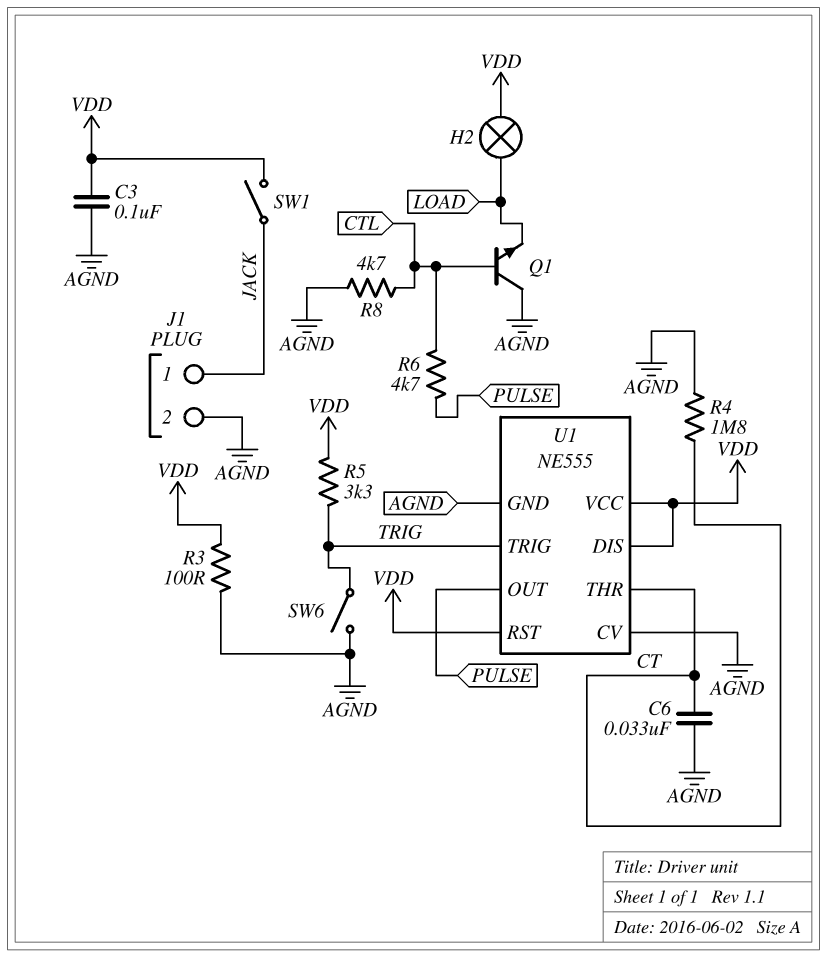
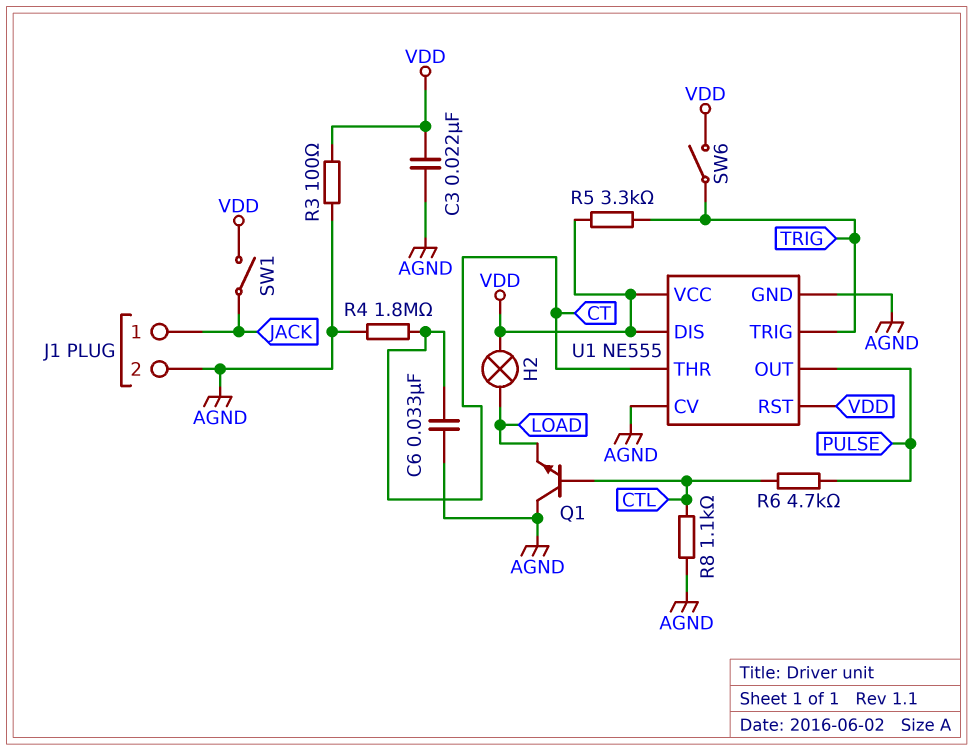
C3: 100nF (AGND, VDD) -> 22nF (AGND, VDD)
R8: 4.7k (AGND, CTL) -> 1.1k (AGND, CTL)
SW6: switch (AGND, TRIG) -> switch (TRIG, VDD)

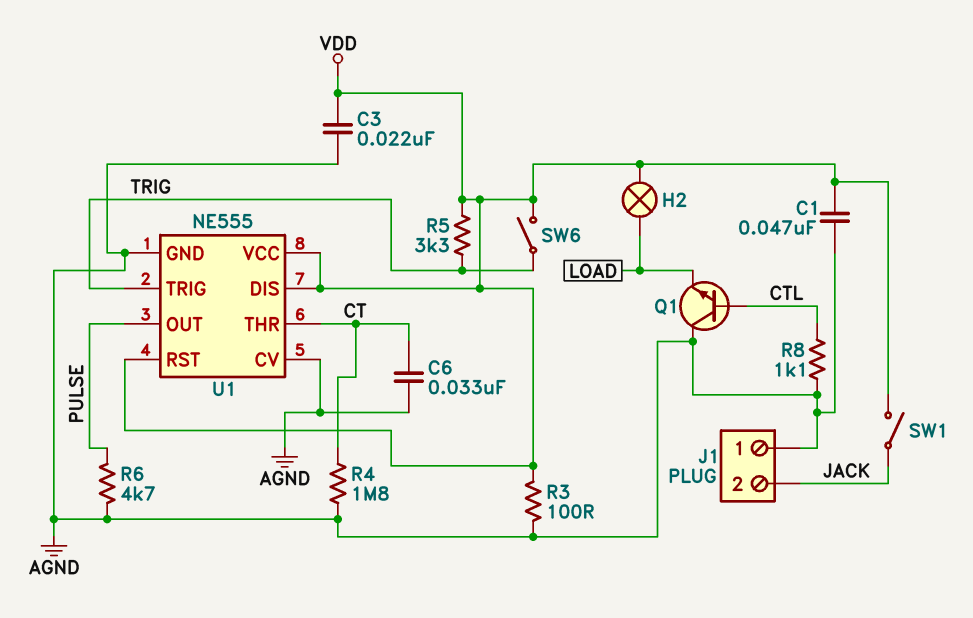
C1: none -> 47nF (AGND, VDD)
J1 pin 1: JACK -> AGND
J1 pin 2: AGND -> JACK
R6: 4.7k (CTL, PULSE) -> 4.7k (AGND, PULSE)

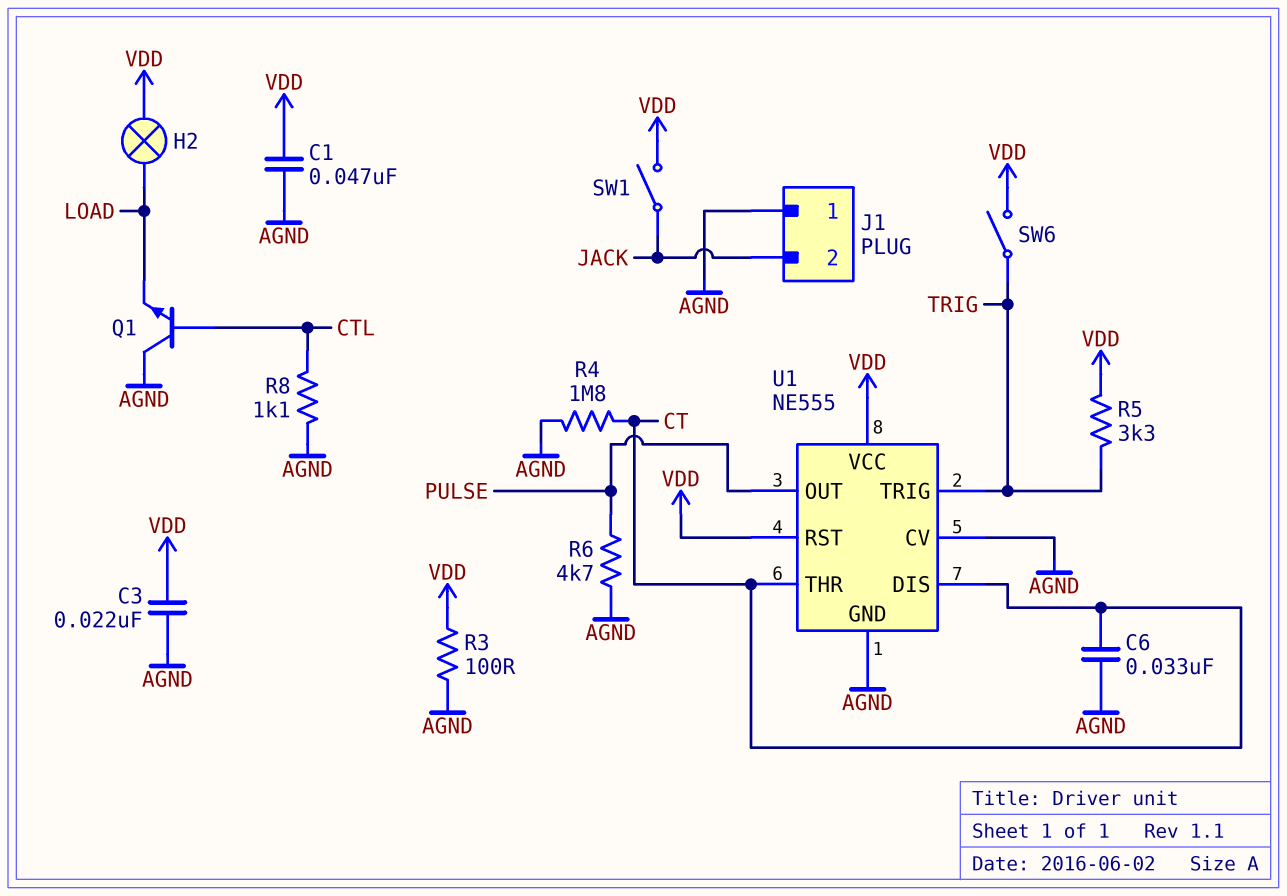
U1 pin DIS: VDD -> CT

